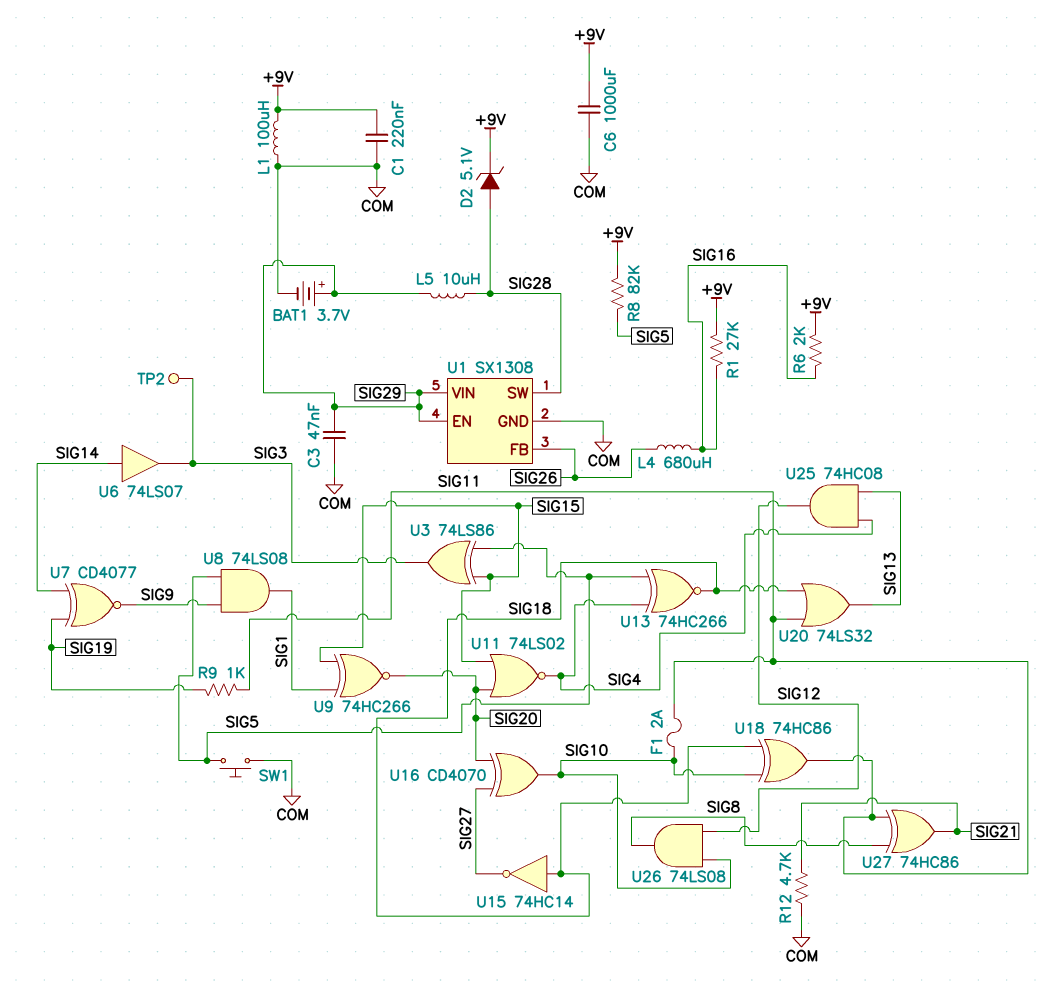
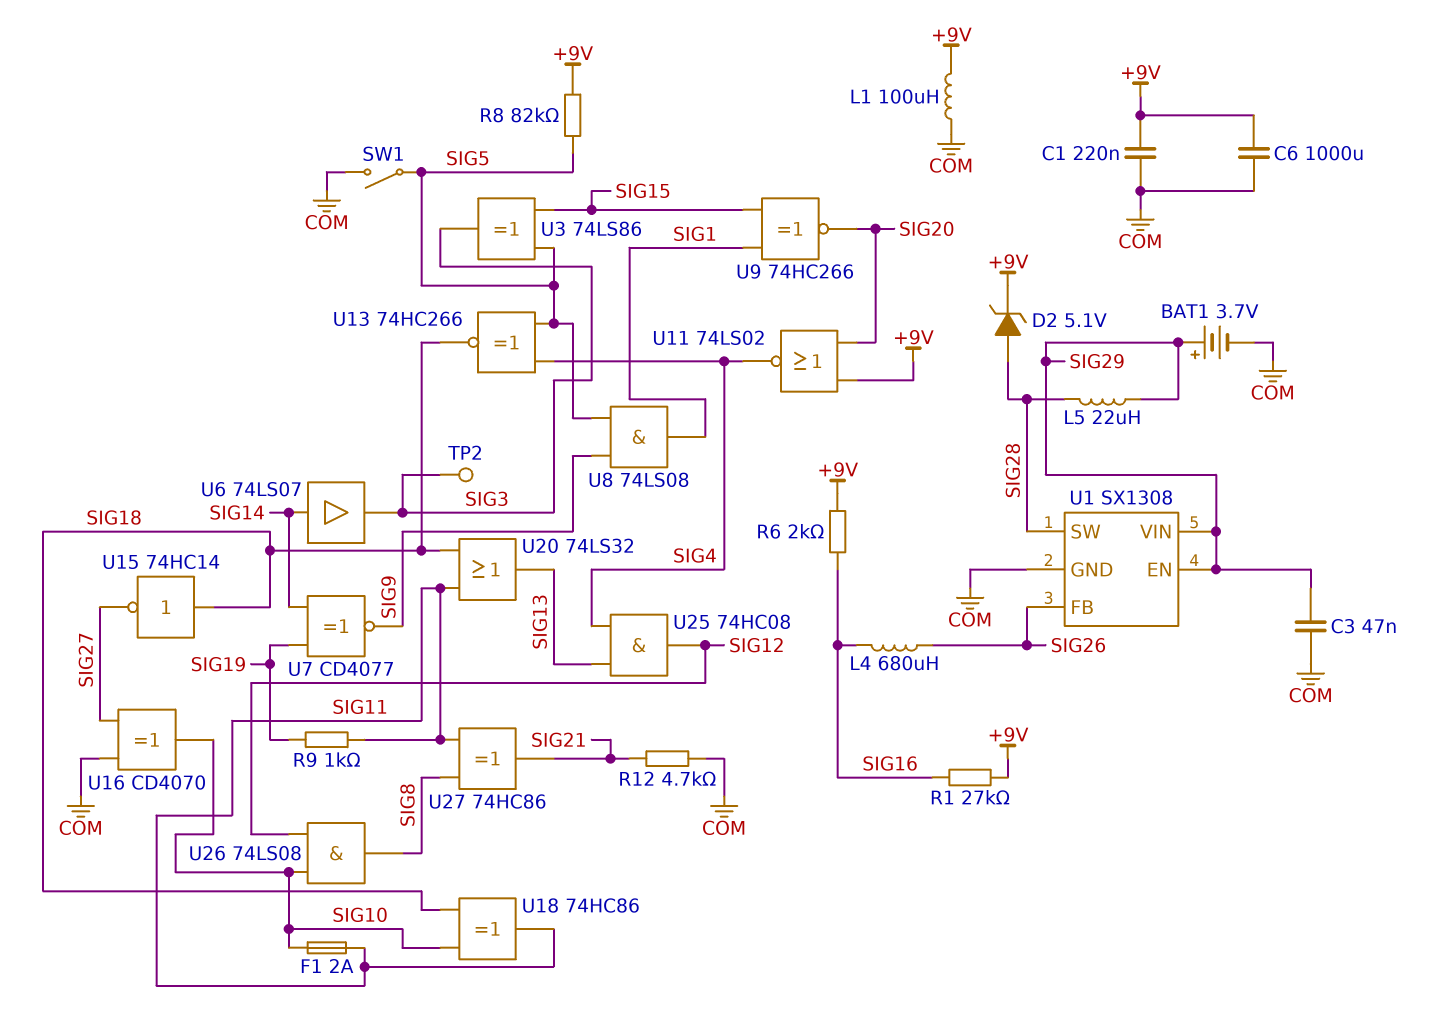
L5: 10uH (SIG28, SIG29) -> 22uH (SIG28, SIG29)
SW1: button (COM, SIG5) -> switch (COM, SIG5)
U11: NOR 74LS02 (in SIG15, in SIG20, out SIG4) -> NOR 74LS02 (in +9V, in SIG20, out SIG4)
U16: XOR CD4070 (in SIG20, in SIG27, out SIG10) -> XOR CD4070 (in COM, in SIG27, out SIG10)

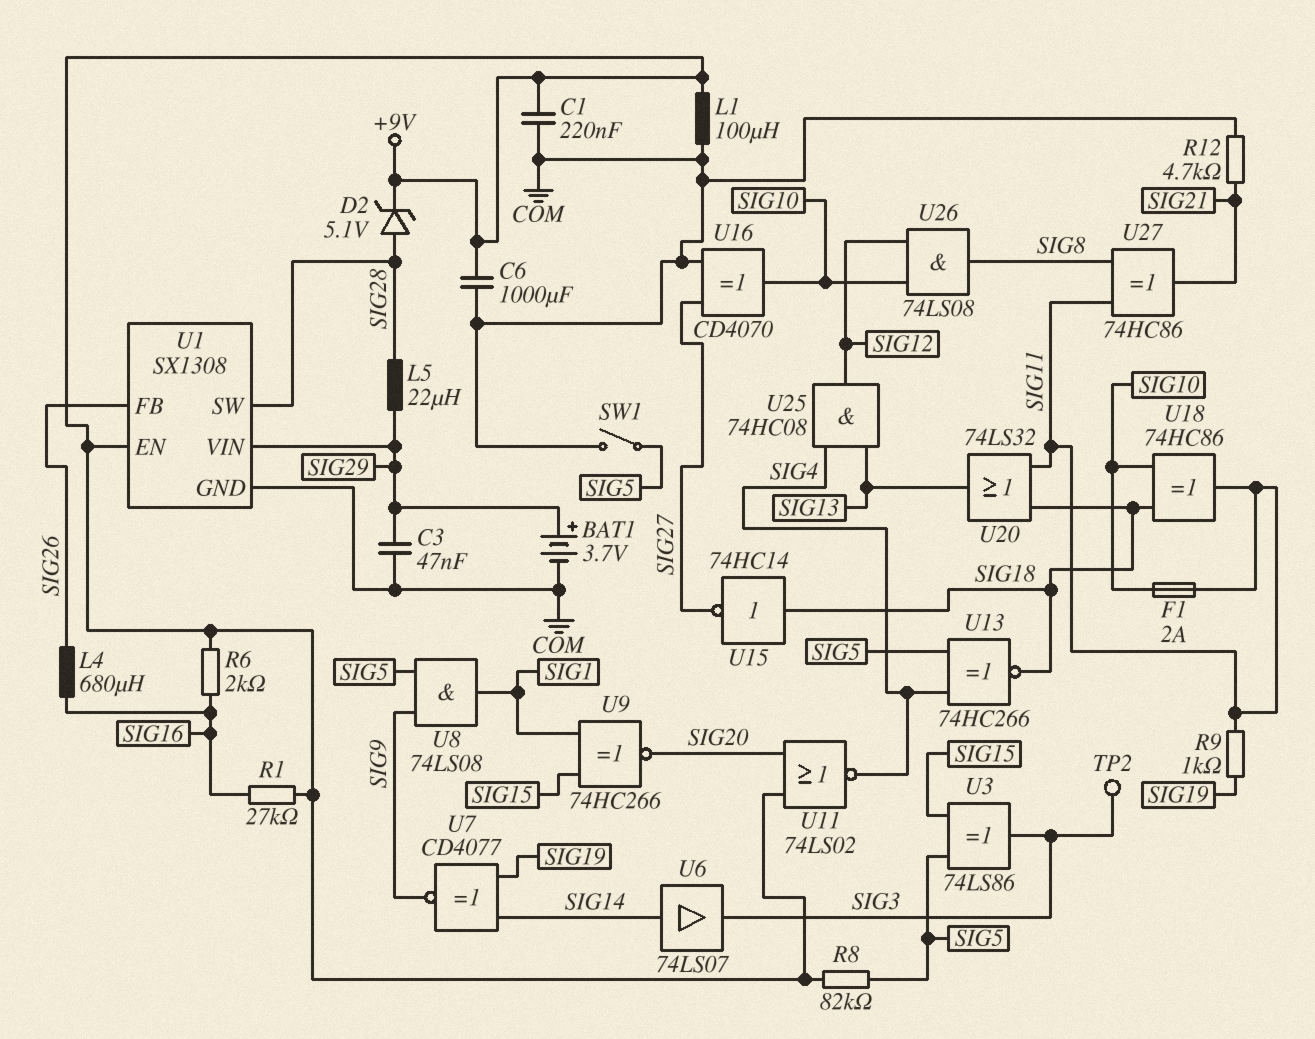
U1 pin EN: SIG29 -> +9V

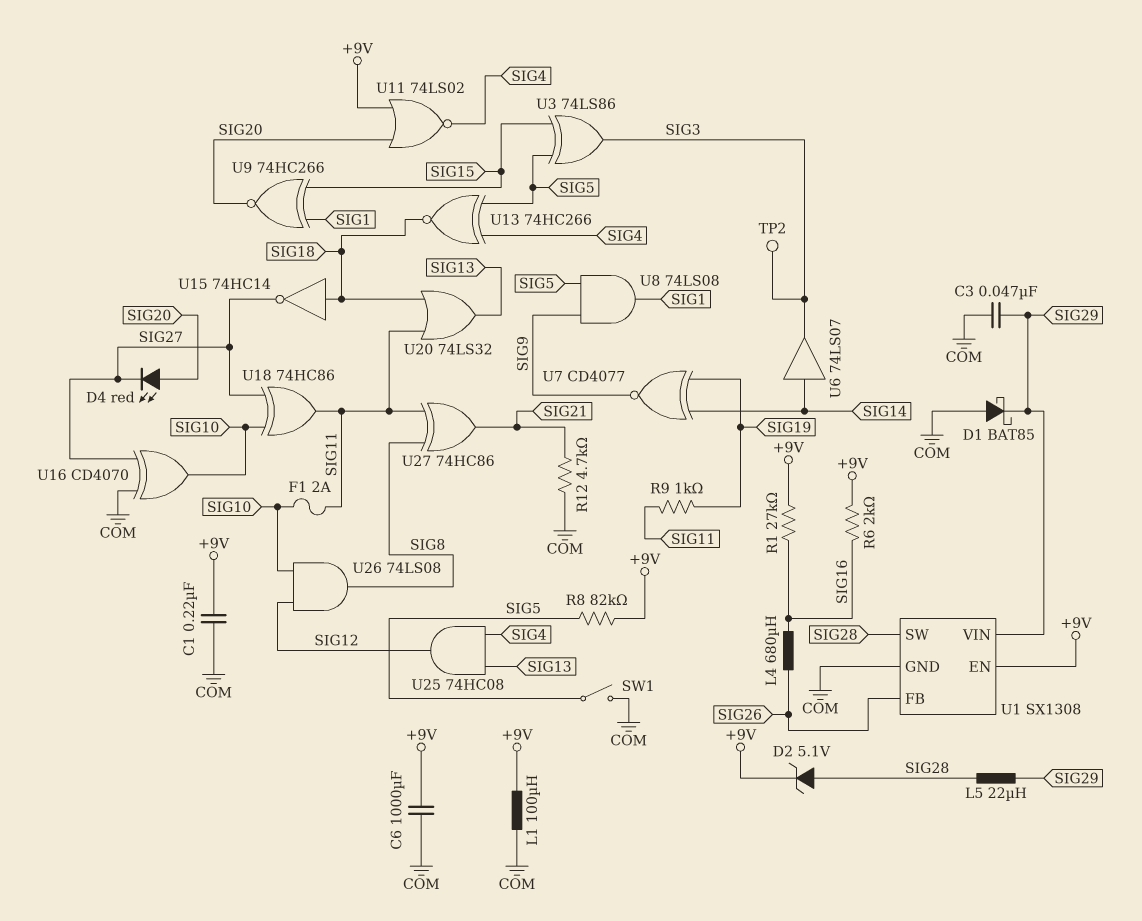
BAT1: 3.7V (plus SIG29, minus COM) -> none
D1: none -> schottky BAT85 (A COM, K SIG29)
D4: none -> LED red (A SIG20, K SIG27)
U18: XOR 74HC86 (in SIG10, in SIG18, out SIG11) -> XOR 74HC86 (in SIG10, in SIG27, out SIG11)

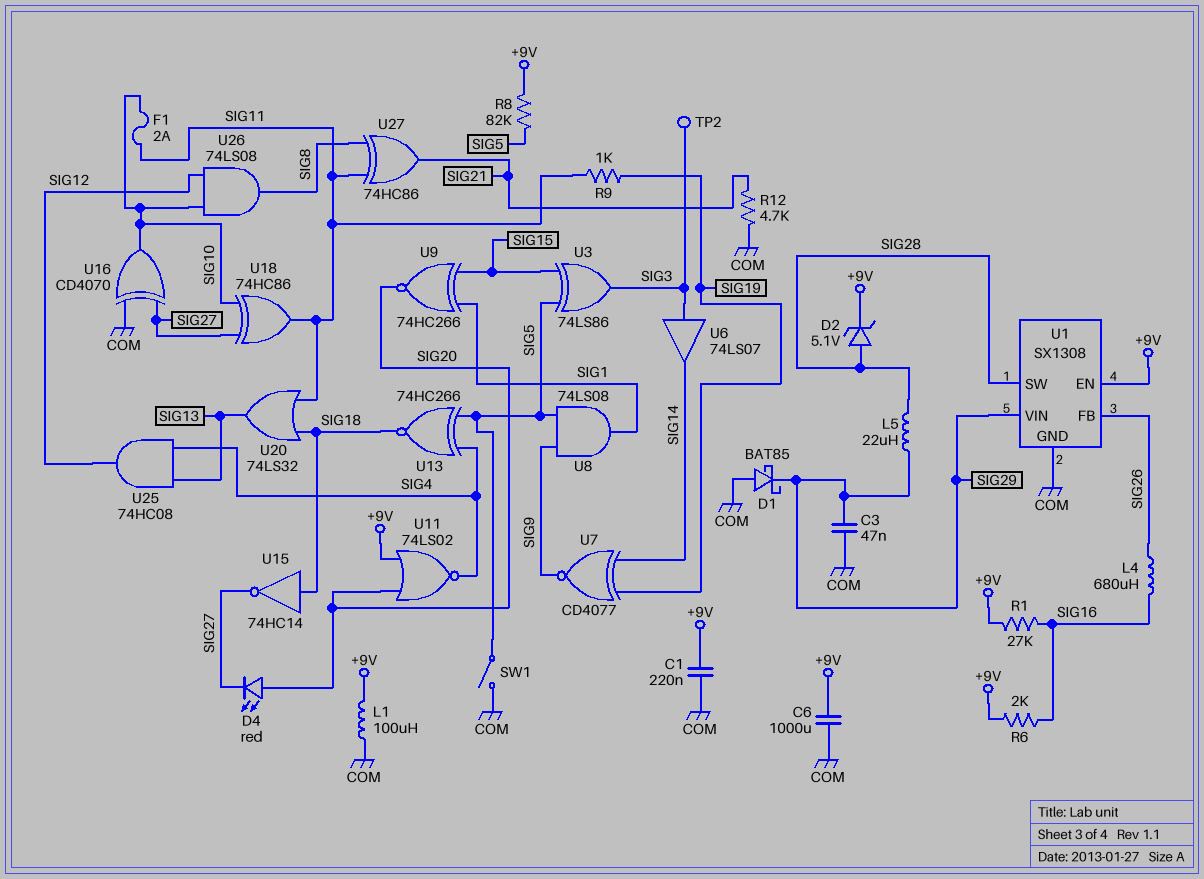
U6: buffer 74LS07 (in SIG14, out SIG3) -> buffer 74LS07 (in SIG3, out SIG14)

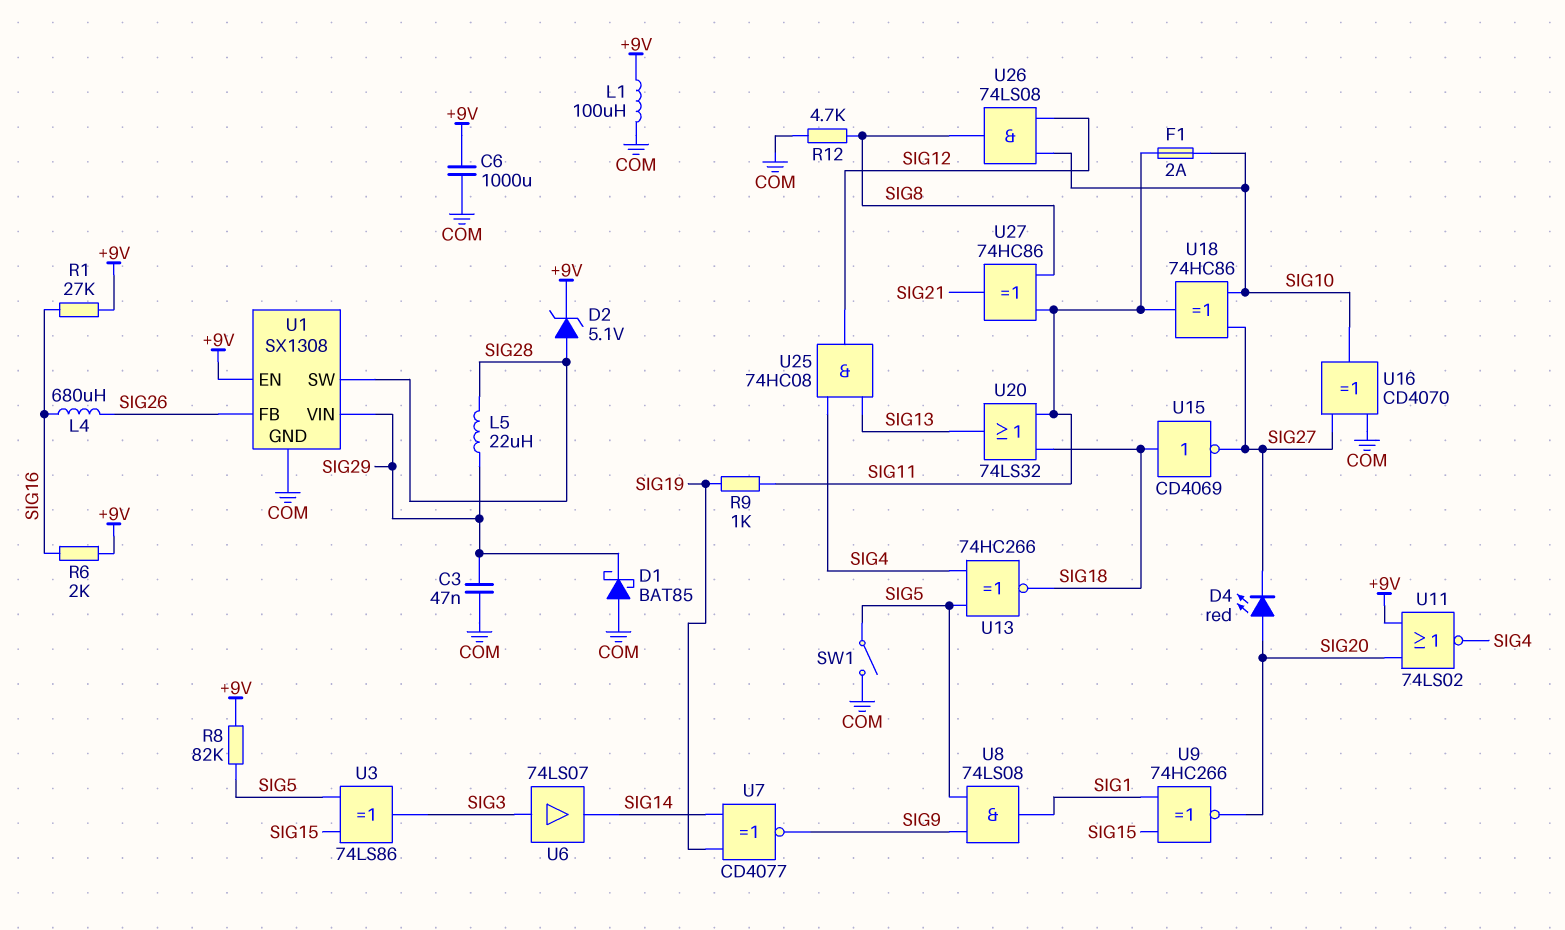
C1: 220nF (+9V, COM) -> none
R12: 4.7k (COM, SIG21) -> 4.7k (COM, SIG8)
TP2: test point (SIG3) -> none
U15: NOT 74HC14 (in SIG18, out SIG27) -> NOT CD4069 (in SIG18, out SIG27)

